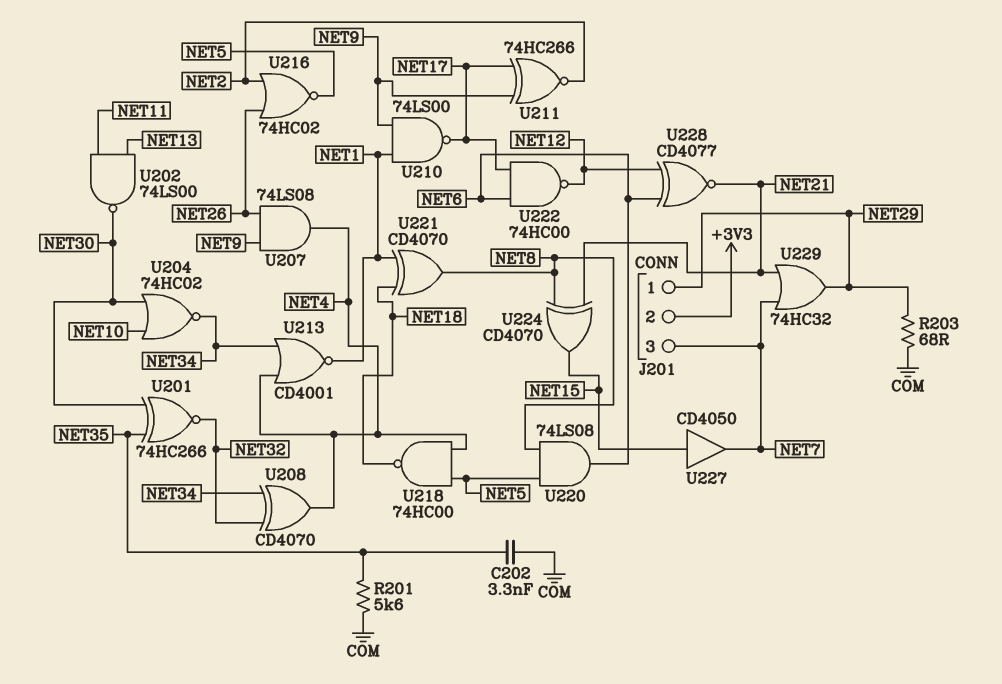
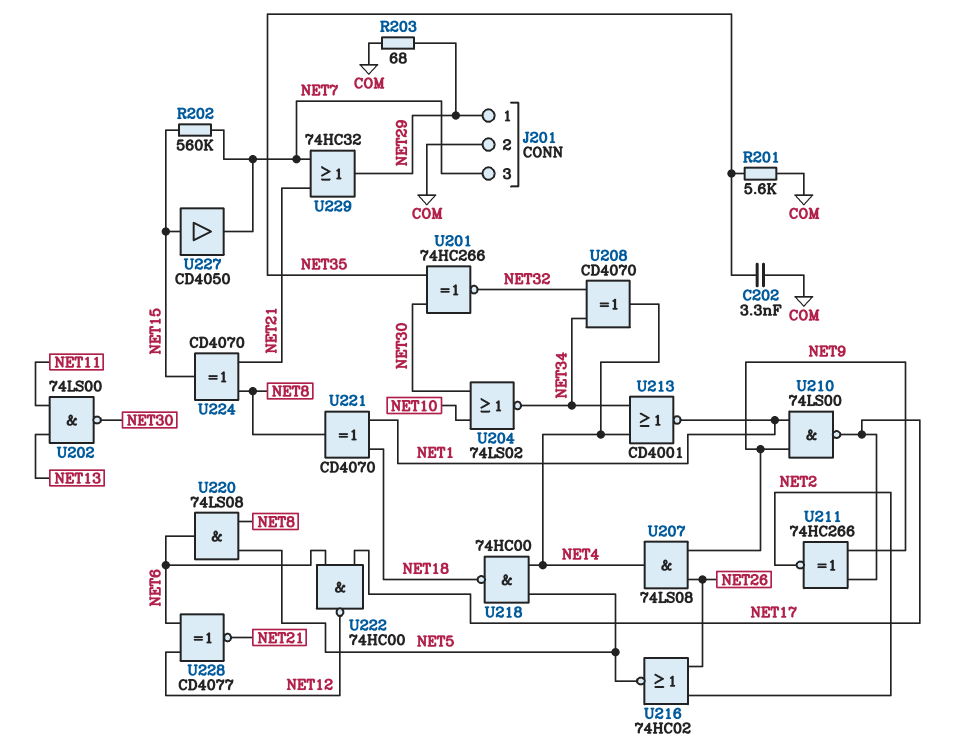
J201 pin 2: +3V3 -> COM
R202: none -> 560k (NET7, NET15)
U204: NOR 74HC02 (in NET10, in NET30, out NET34) -> NOR 74LS02 (in NET10, in NET30, out NET34)

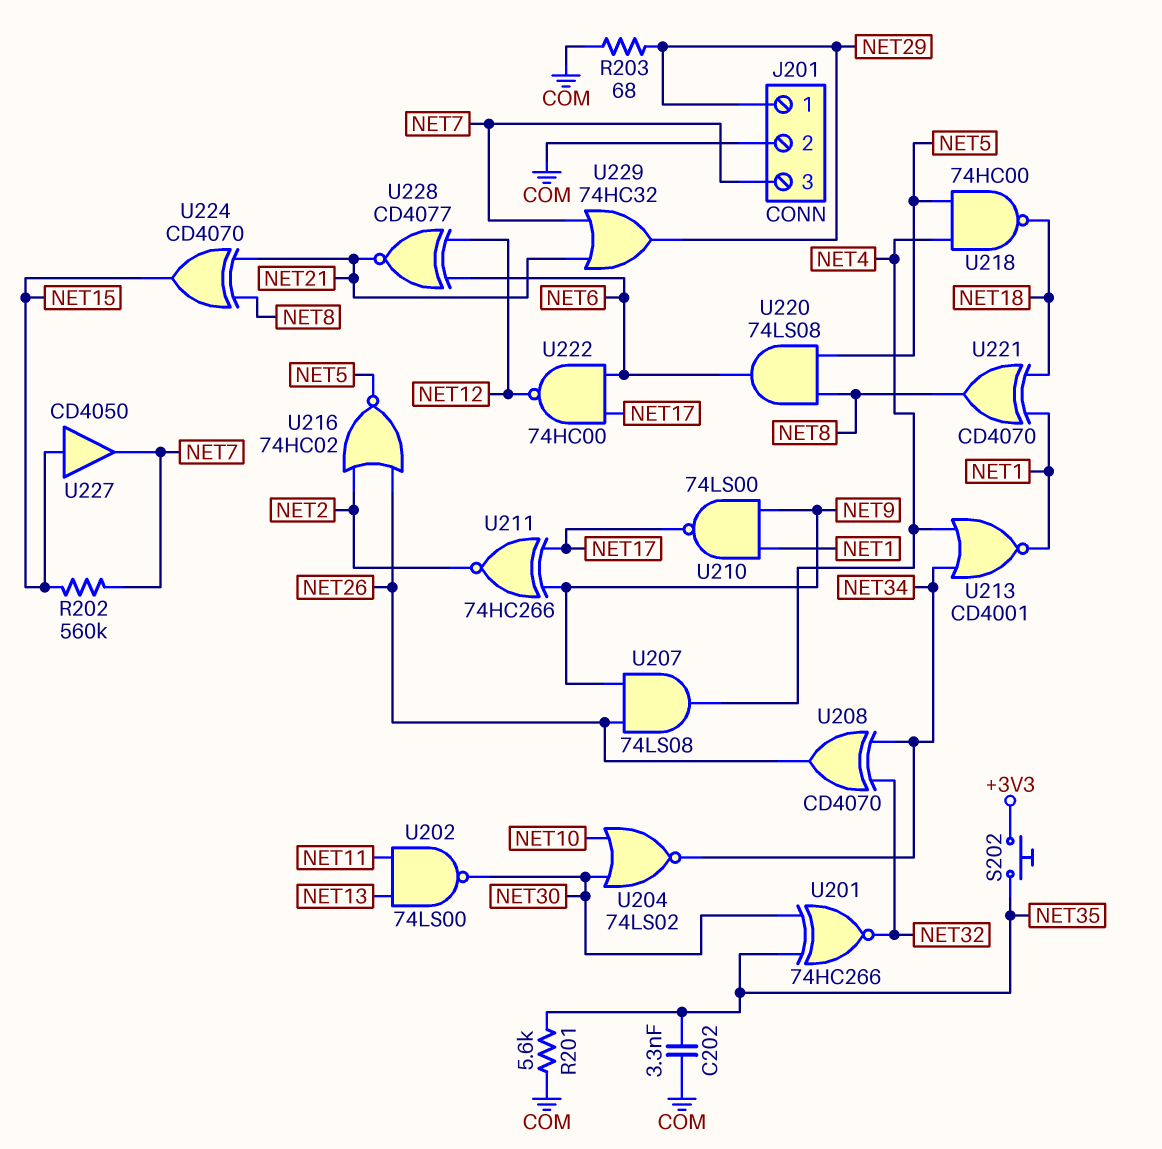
S202: none -> button (+3V3, NET35)
U208: XOR CD4070 (in NET32, in NET34, out NET4) -> XOR CD4070 (in NET32, in NET34, out NET26)

